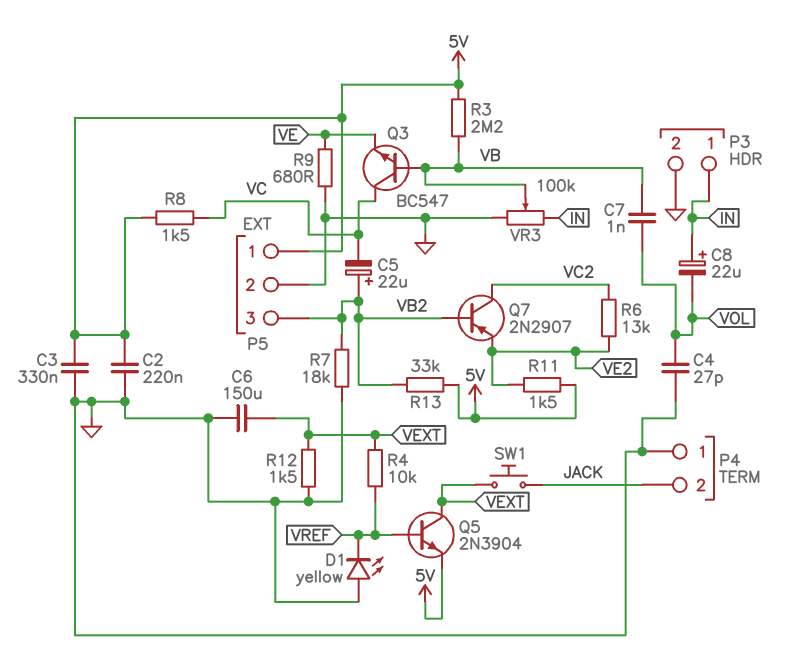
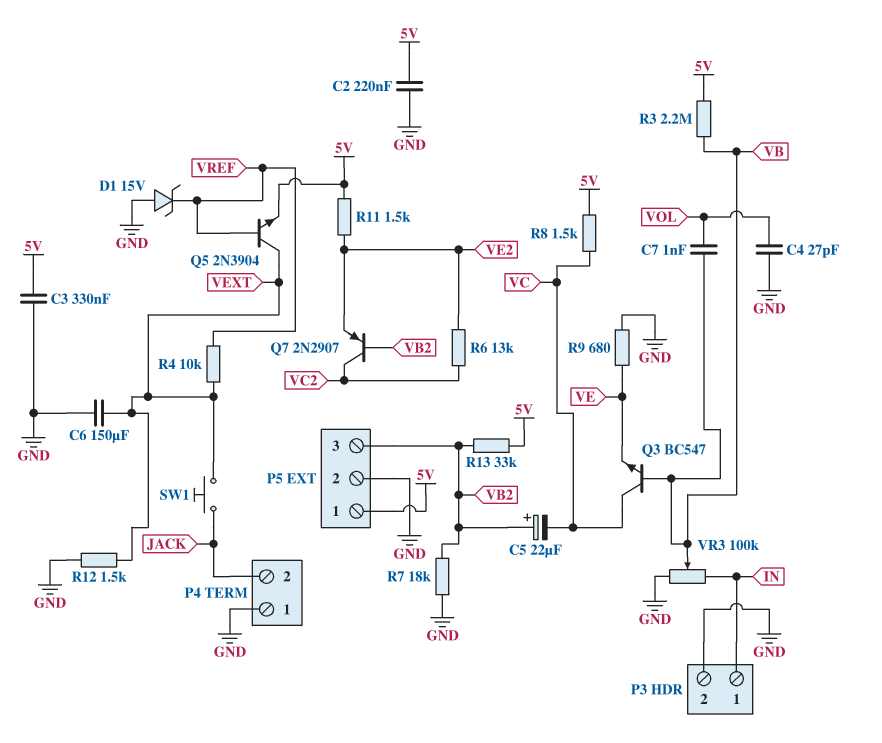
C8: 22uF (plus IN, minus VOL) -> none
D1: LED yellow (A GND, K VREF) -> zener 15V (A GND, K VREF)

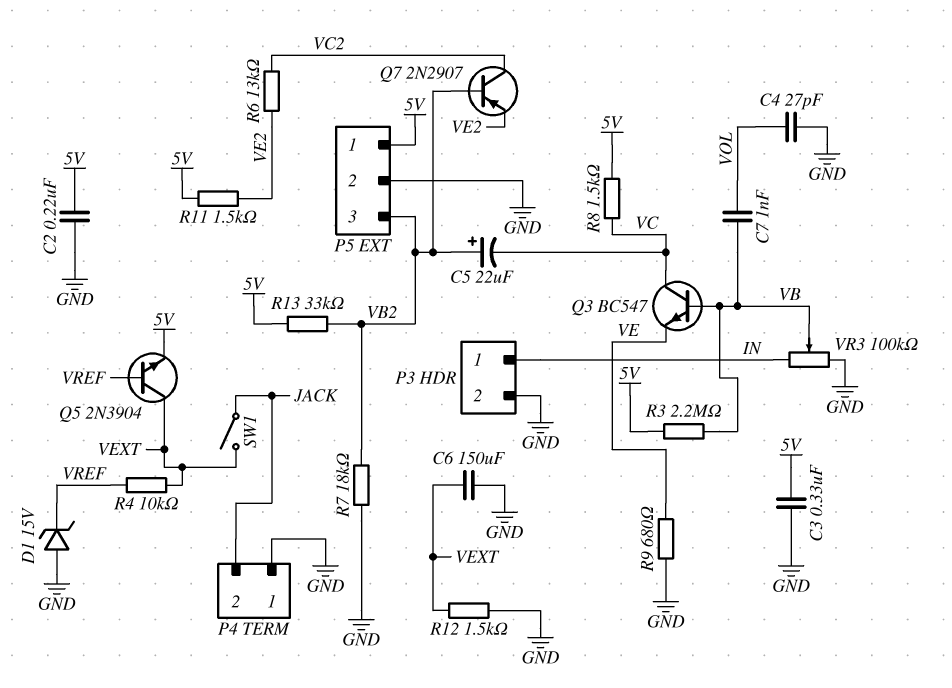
SW1: button (JACK, VEXT) -> switch (JACK, VEXT)

